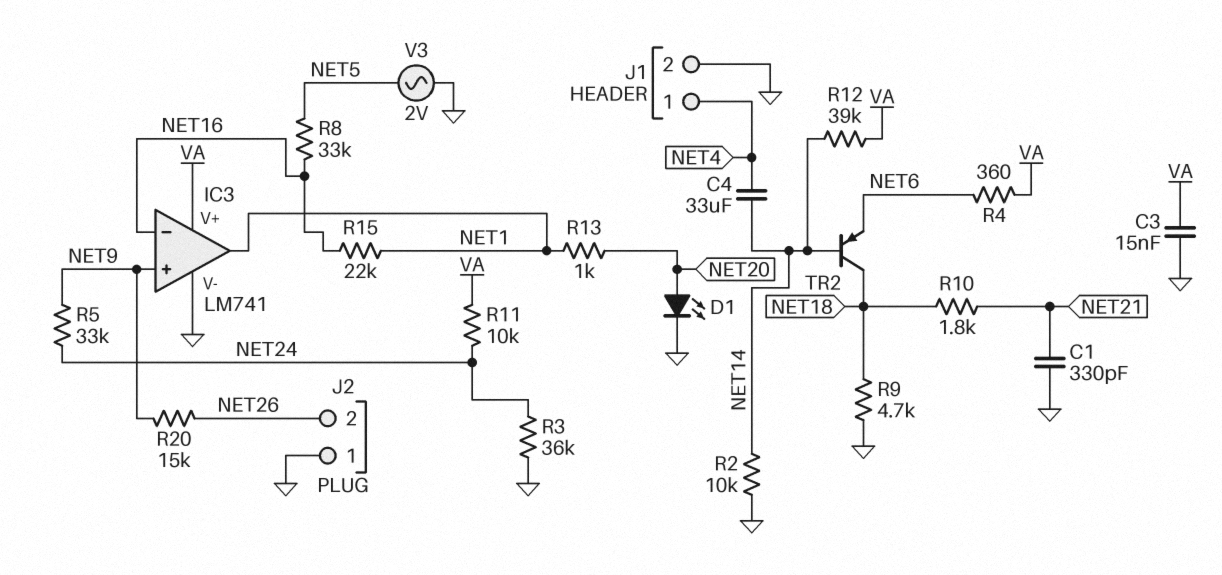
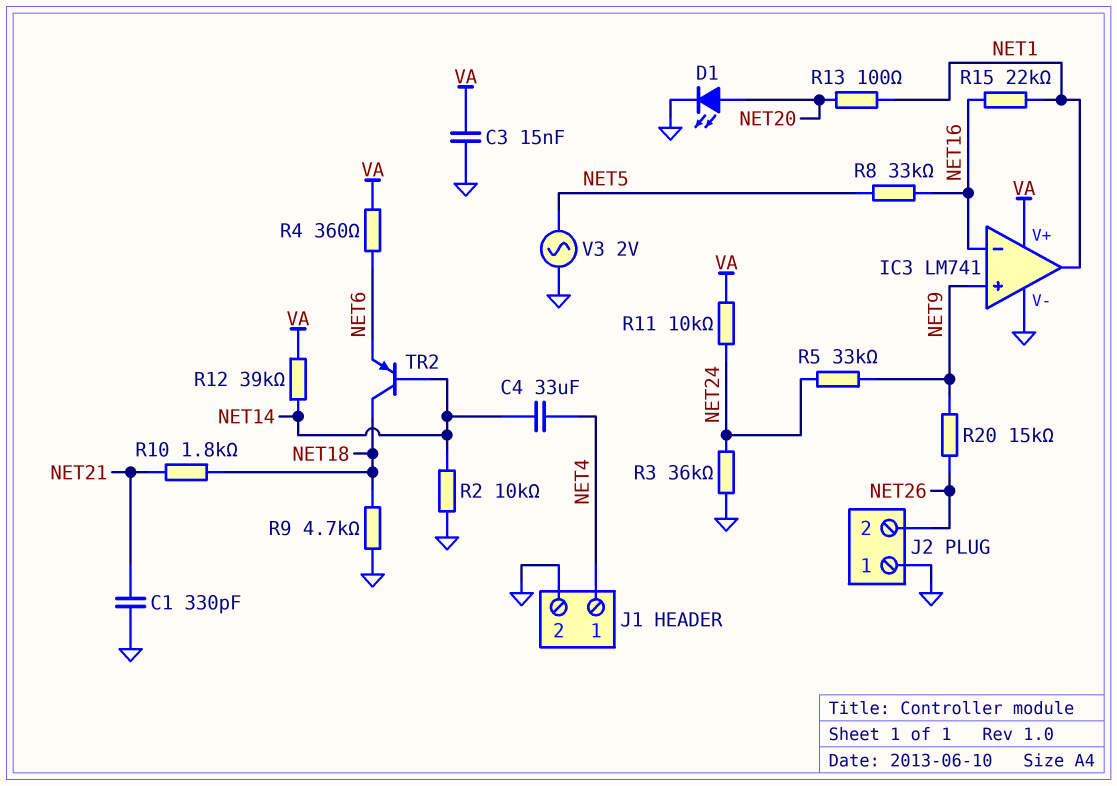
R13: 1k (NET1, NET20) -> 100 (NET1, NET20)

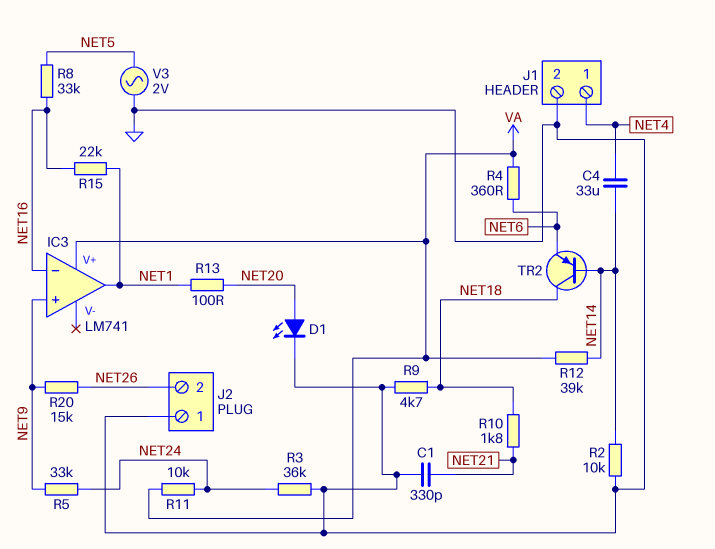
C3: 15nF (GND, VA) -> none
IC3 pin V-: GND -> none

